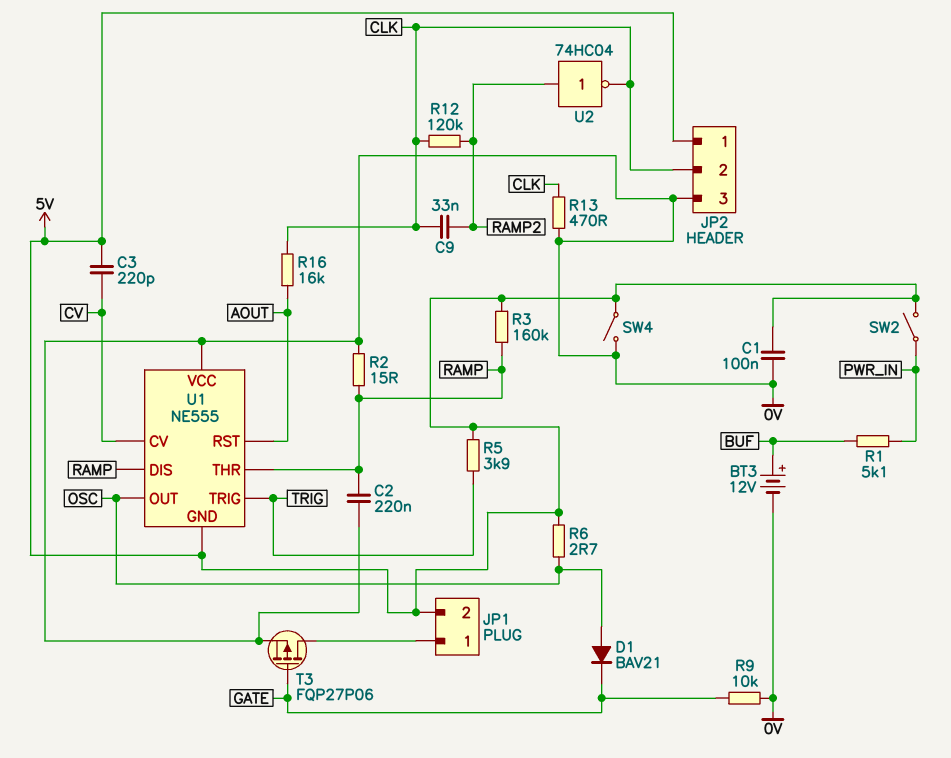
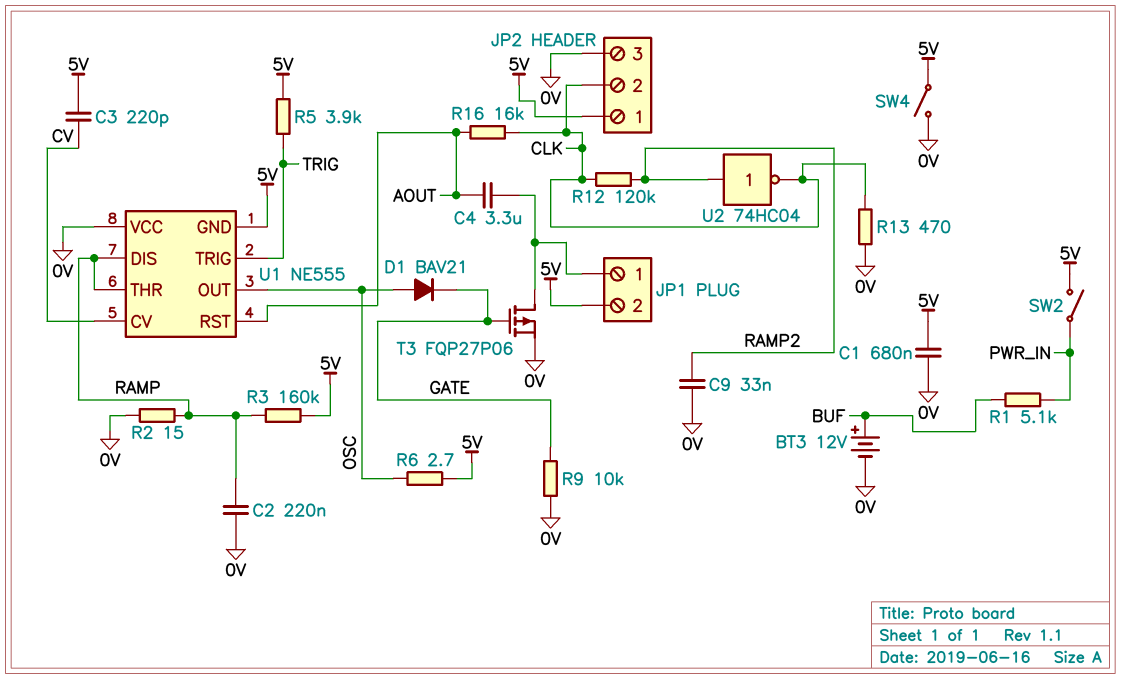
C1: 100nF (0V, 5V) -> 680nF (0V, 5V)
C4: none -> 3.3uF (AOUT, JP1/1)
C9: 33nF (CLK, RAMP2) -> 33nF (0V, RAMP2)

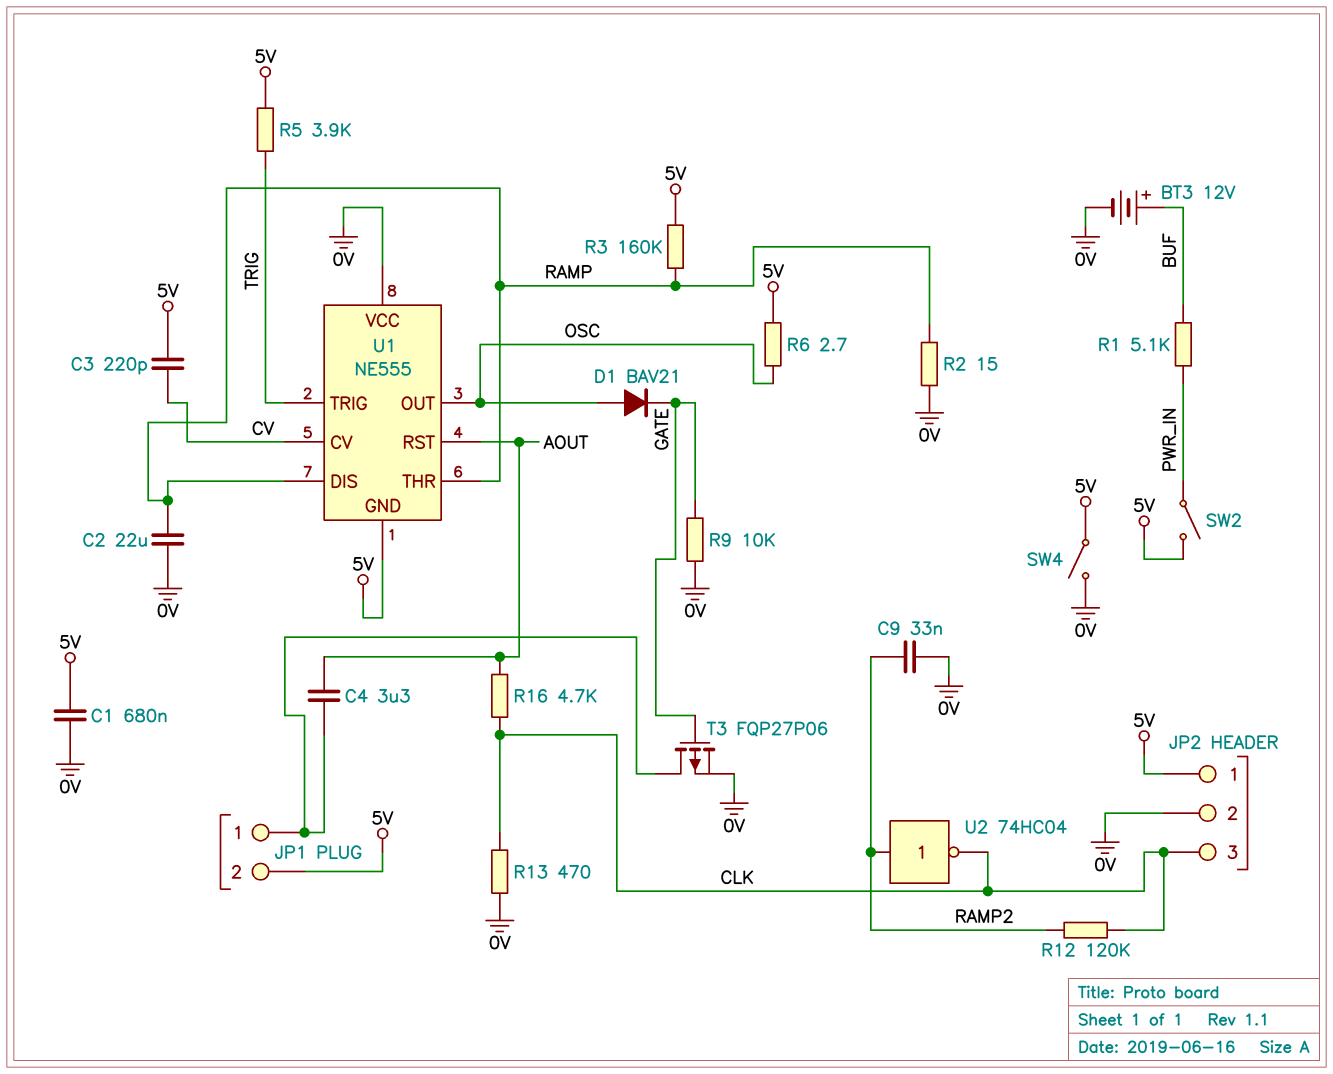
C2: 220nF (0V, RAMP) -> 22uF (0V, RAMP)
JP2 pin 2: CLK -> 0V
JP2 pin 3: 0V -> CLK
R16: 16k (AOUT, CLK) -> 4.7k (AOUT, CLK)

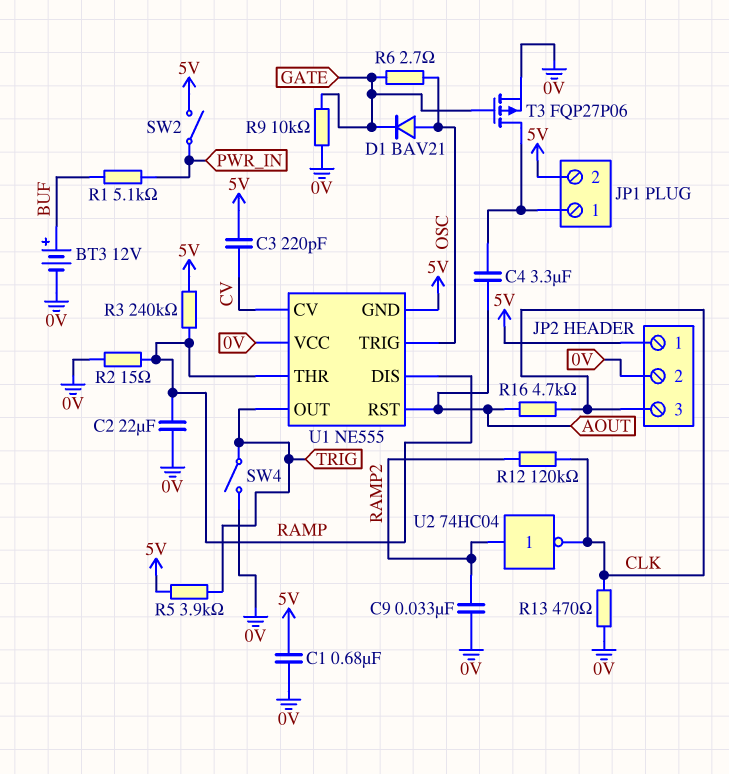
R3: 160k (5V, RAMP) -> 240k (5V, RAMP)
R6: 2.7 (5V, OSC) -> 2.7 (GATE, OSC)
SW4: switch (0V, 5V) -> switch (0V, TRIG)
U1 pin OUT: OSC -> TRIG
U1 pin TRIG: TRIG -> OSC

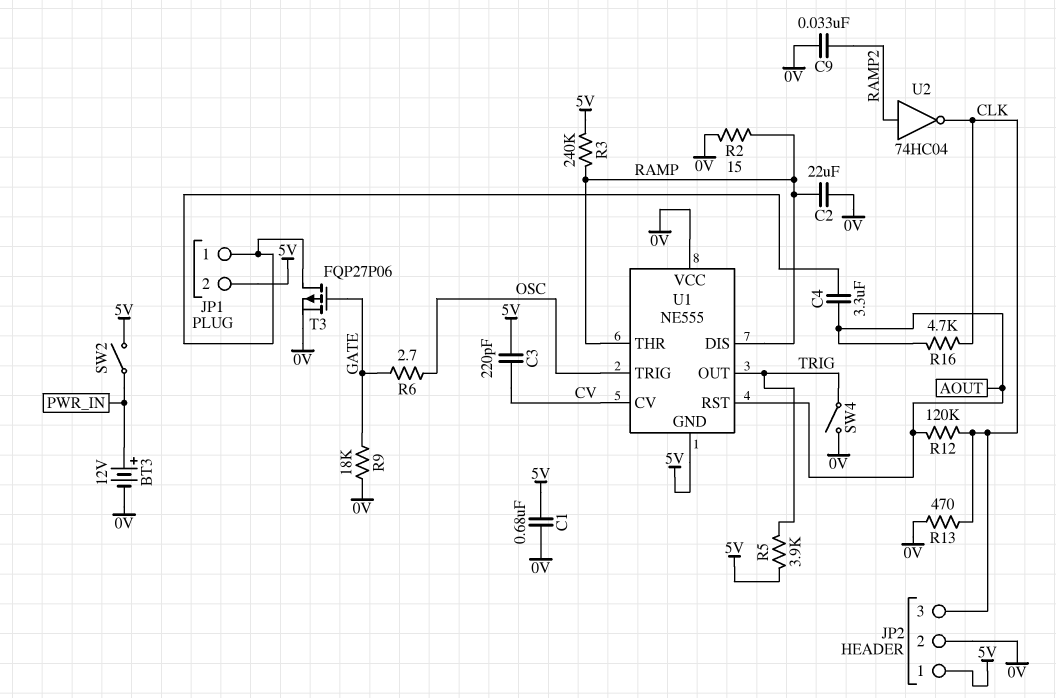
BT3: 12V (plus BUF, minus 0V) -> 12V (plus PWR_IN, minus 0V)
D1: diode BAV21 (A OSC, K GATE) -> none
R1: 5.1k (BUF, PWR_IN) -> none
R9: 10k (0V, GATE) -> 18k (0V, GATE)
R12: 120k (CLK, RAMP2) -> 120k (AOUT, CLK)

